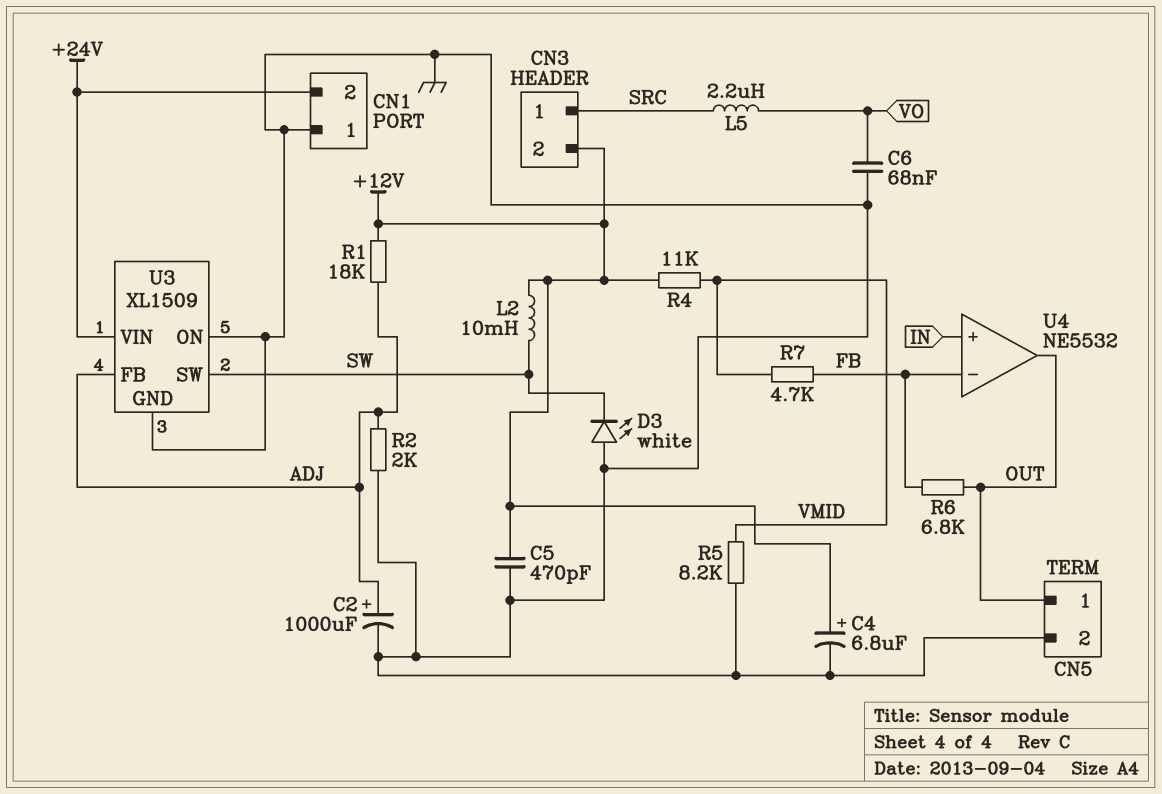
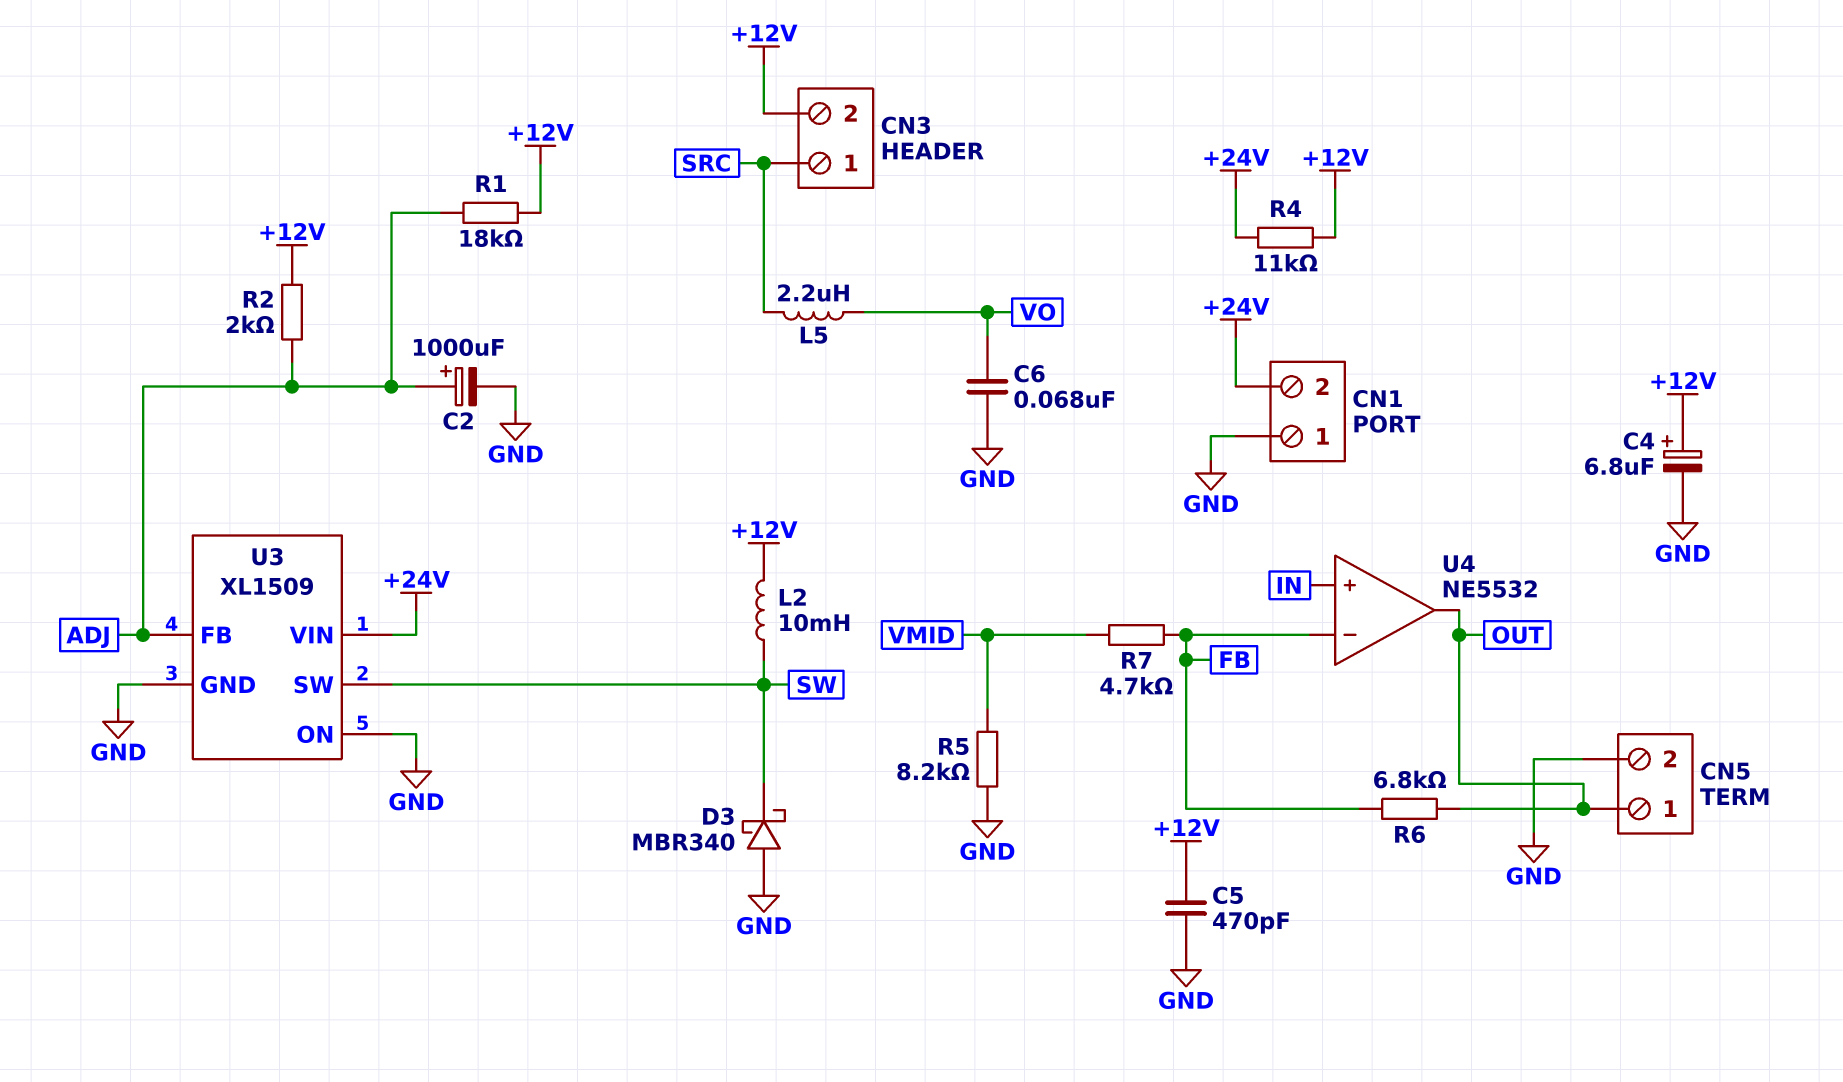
D3: LED white (A GND, K SW) -> schottky MBR340 (A GND, K SW)
R2: 2k (ADJ, GND) -> 2k (+12V, ADJ)
R4: 11k (+12V, VMID) -> 11k (+12V, +24V)

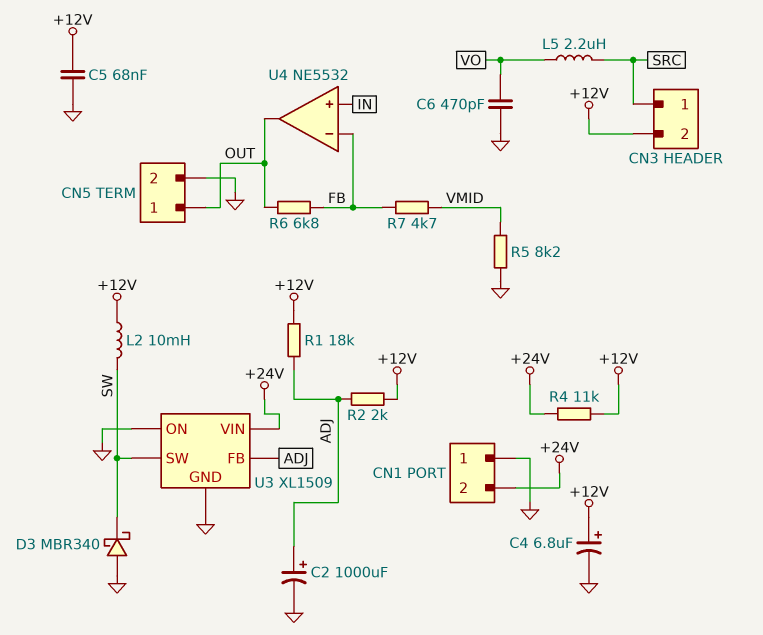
C5: 470pF (+12V, GND) -> 68nF (+12V, GND)
C6: 68nF (GND, VO) -> 470pF (GND, VO)

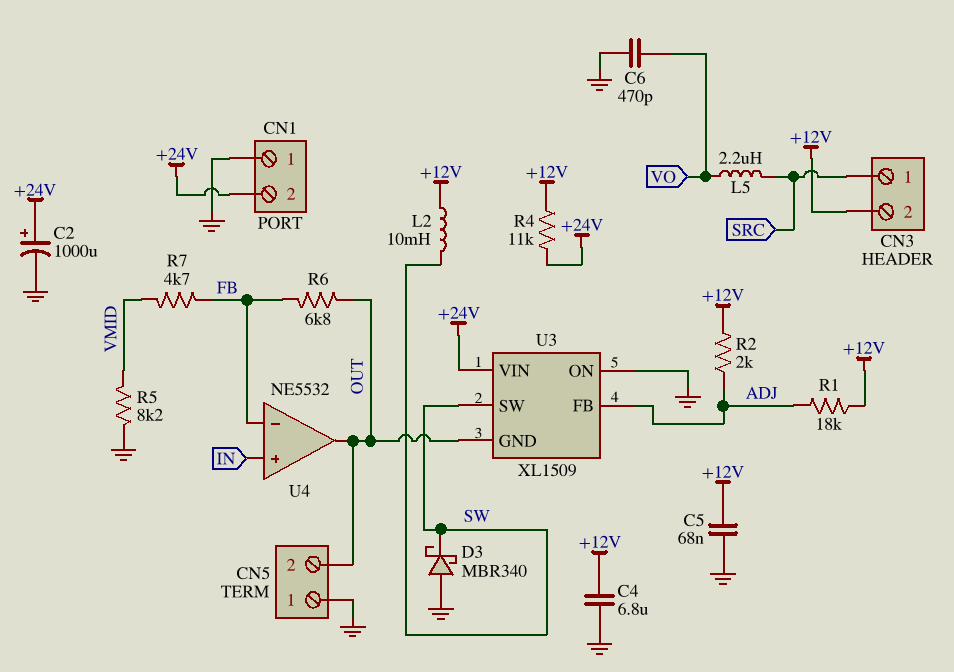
C2: 1000uF (plus ADJ, minus GND) -> 1000uF (plus +24V, minus GND)
C4: 6.8uF (plus +12V, minus GND) -> 6.8uF (+12V, GND)
CN5 pin 1: OUT -> GND
CN5 pin 2: GND -> OUT
U3 pin GND: GND -> OUT

